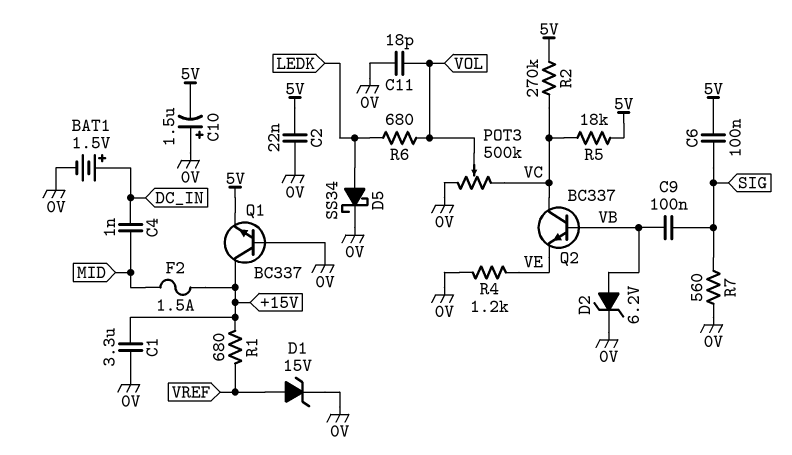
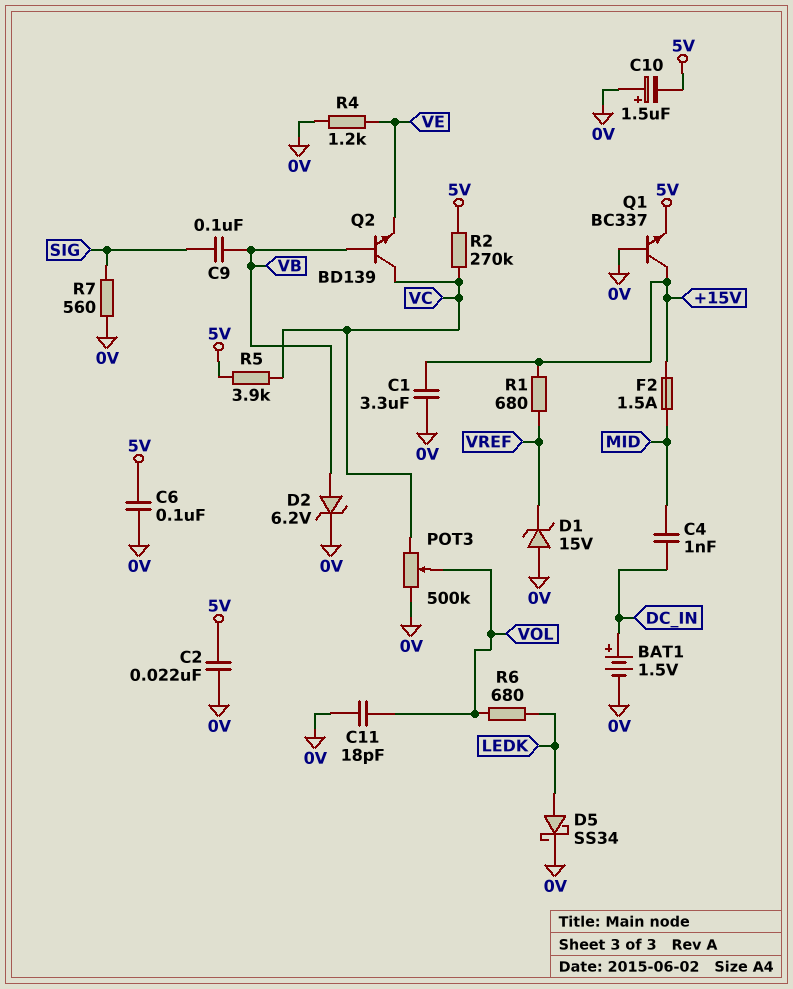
C6: 100nF (5V, SIG) -> 100nF (0V, 5V)
D1: zener 15V (A VREF, K 0V) -> zener 15V (A 0V, K VREF)
Q2: NPN BC337 (B VB, C VC, E VE) -> NPN BD139 (B VB, C VC, E VE)
R5: 18k (5V, VC) -> 3.9k (5V, VC)

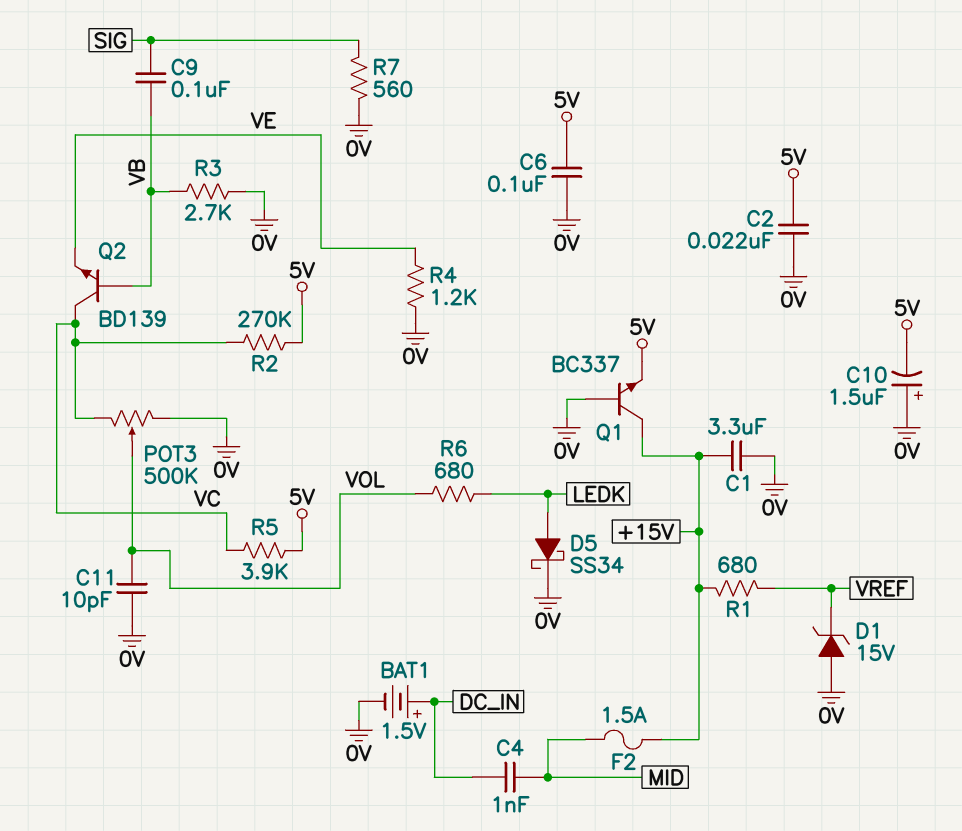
C11: 18pF (0V, VOL) -> 10pF (0V, VOL)
D2: zener 6.2V (A VB, K 0V) -> none
R3: none -> 2.7k (0V, VB)

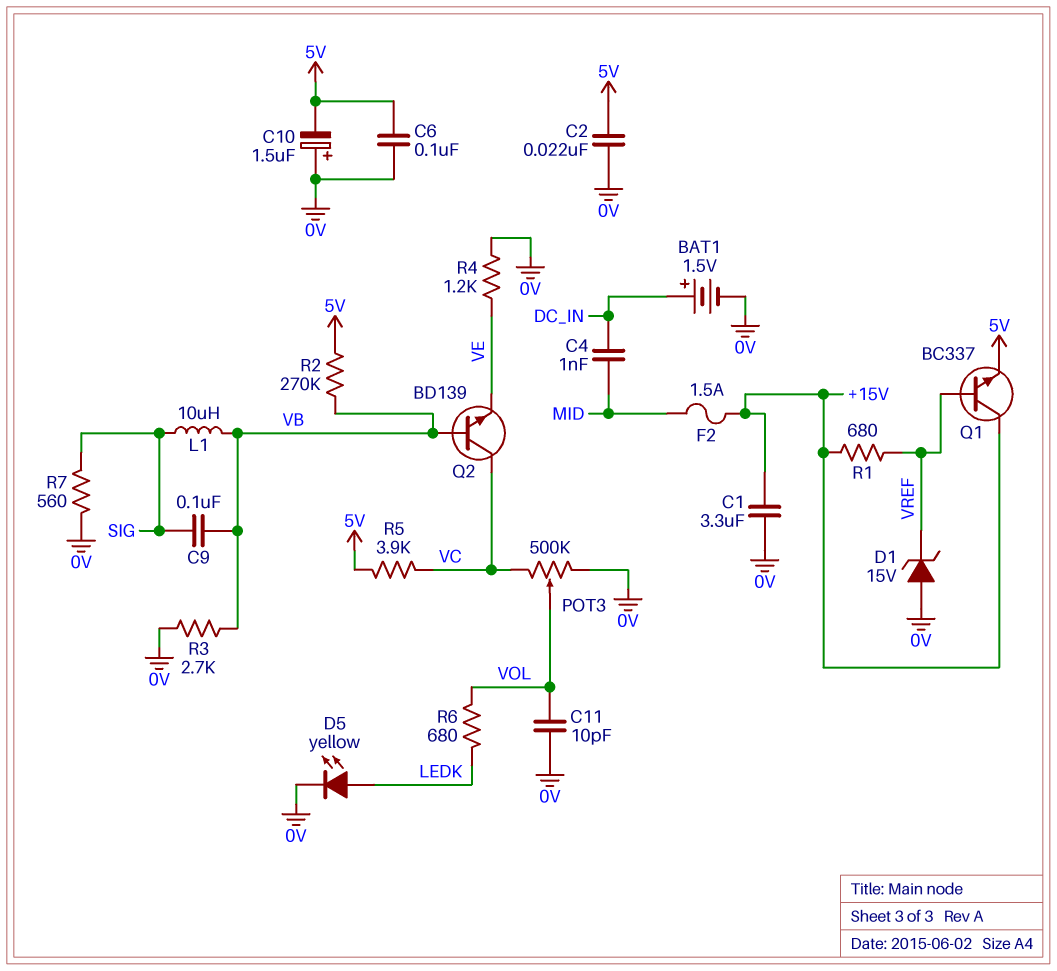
D5: schottky SS34 (A LEDK, K 0V) -> LED yellow (A LEDK, K 0V)
L1: none -> 10uH (SIG, VB)
Q1: NPN BC337 (B 0V, C +15V, E 5V) -> NPN BC337 (B VREF, C +15V, E 5V)
R2: 270k (5V, VC) -> 270k (5V, VB)

